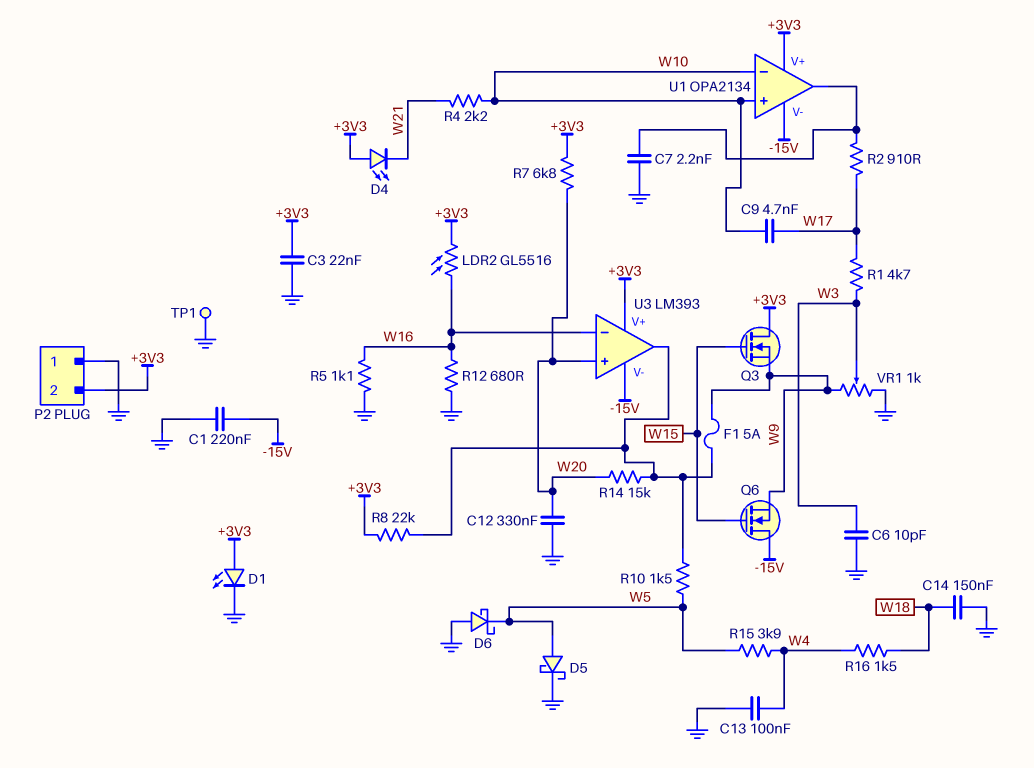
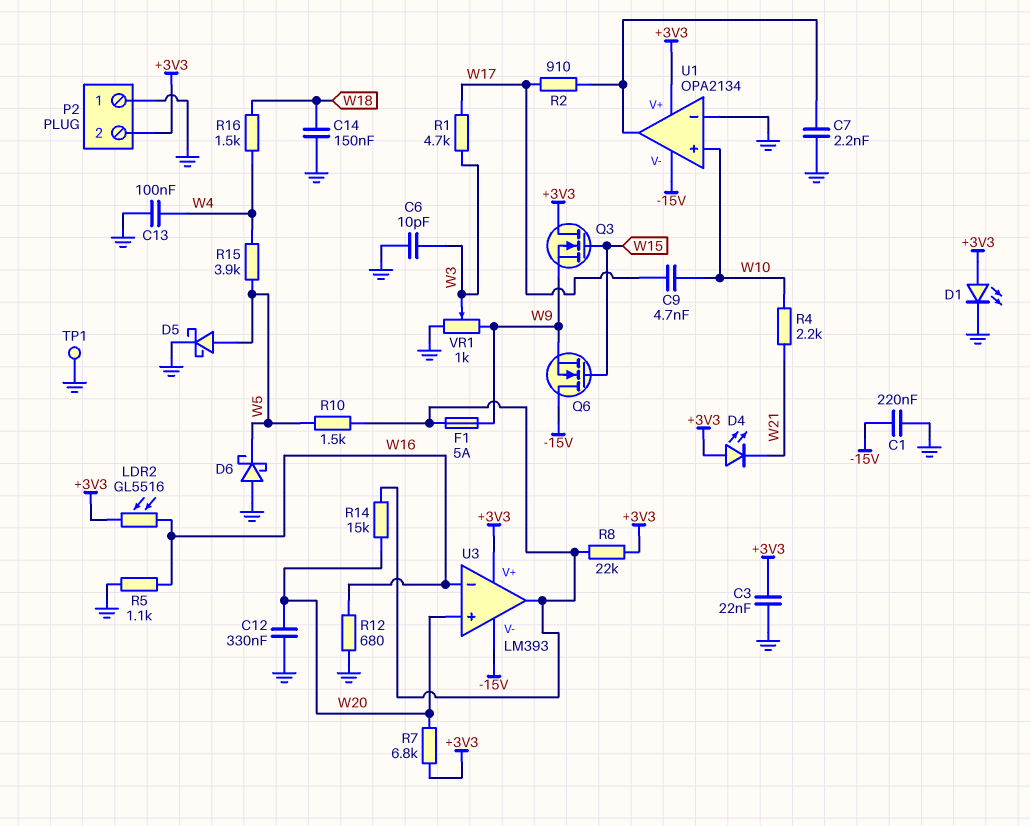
U1 pin in-: W10 -> GND

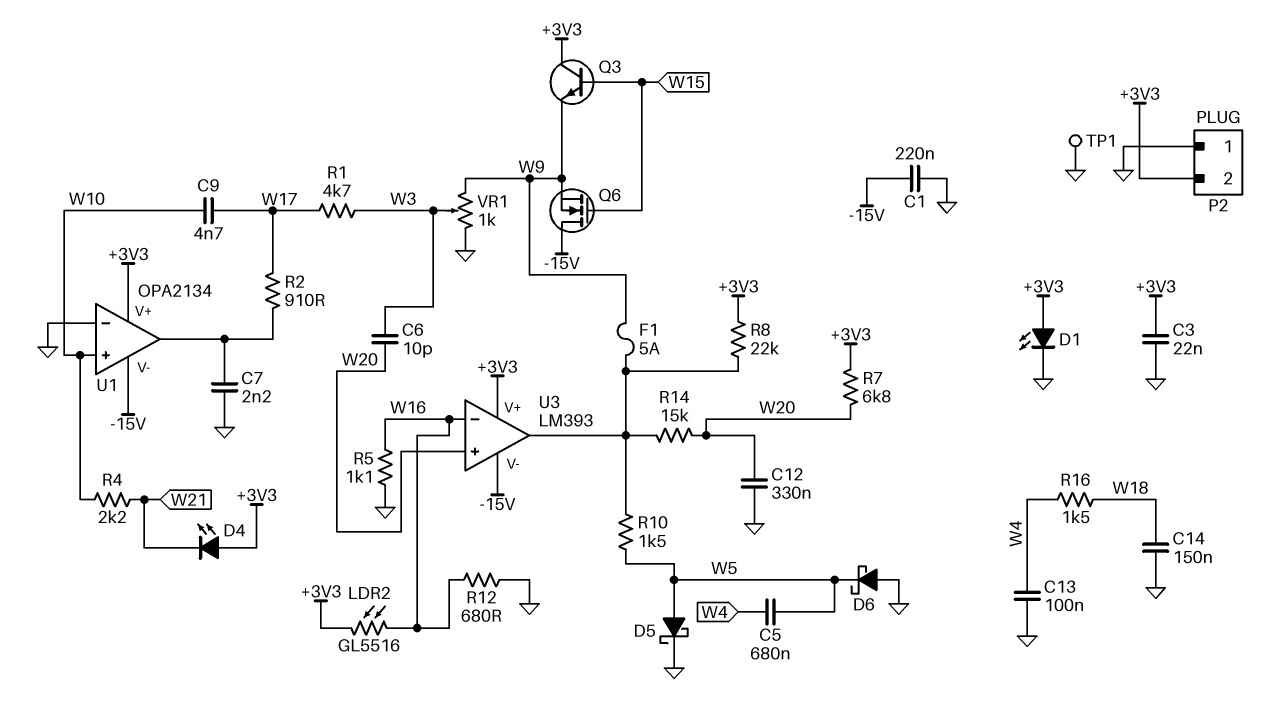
C5: none -> 680nF (W4, W5)
C6: 10pF (GND, W3) -> 10pF (W3, W20)
Q3: NMOS (G W15, D +3V3, S W9) -> NPN (B W15, C +3V3, E W9)
R15: 3.9k (W4, W5) -> none

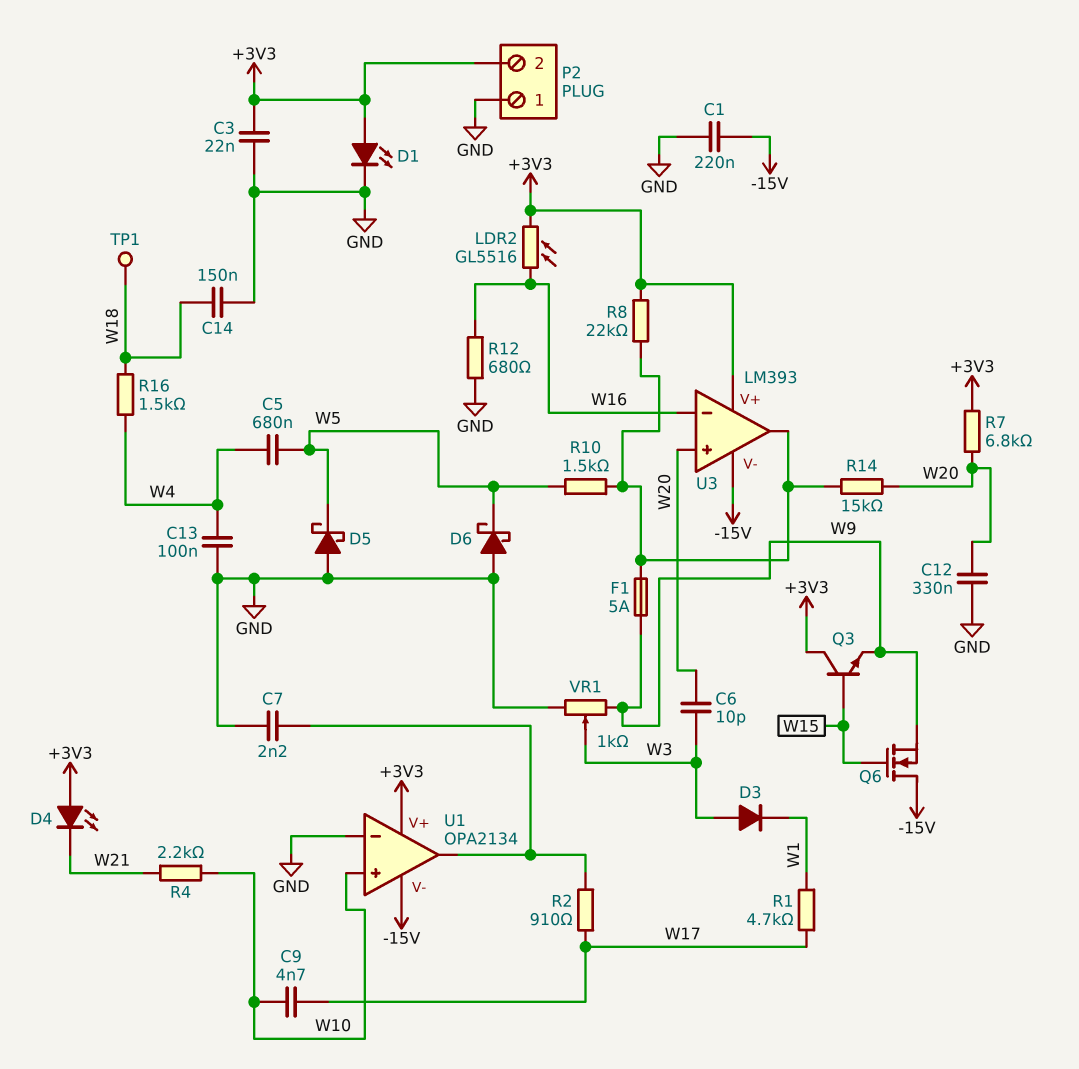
D3: none -> diode (A W3, K W1)
D5: schottky (A W5, K GND) -> schottky (A GND, K W5)
R1: 4.7k (W3, W17) -> 4.7k (W1, W17)
R5: 1.1k (GND, W16) -> none
TP1: test point (GND) -> test point (W18)

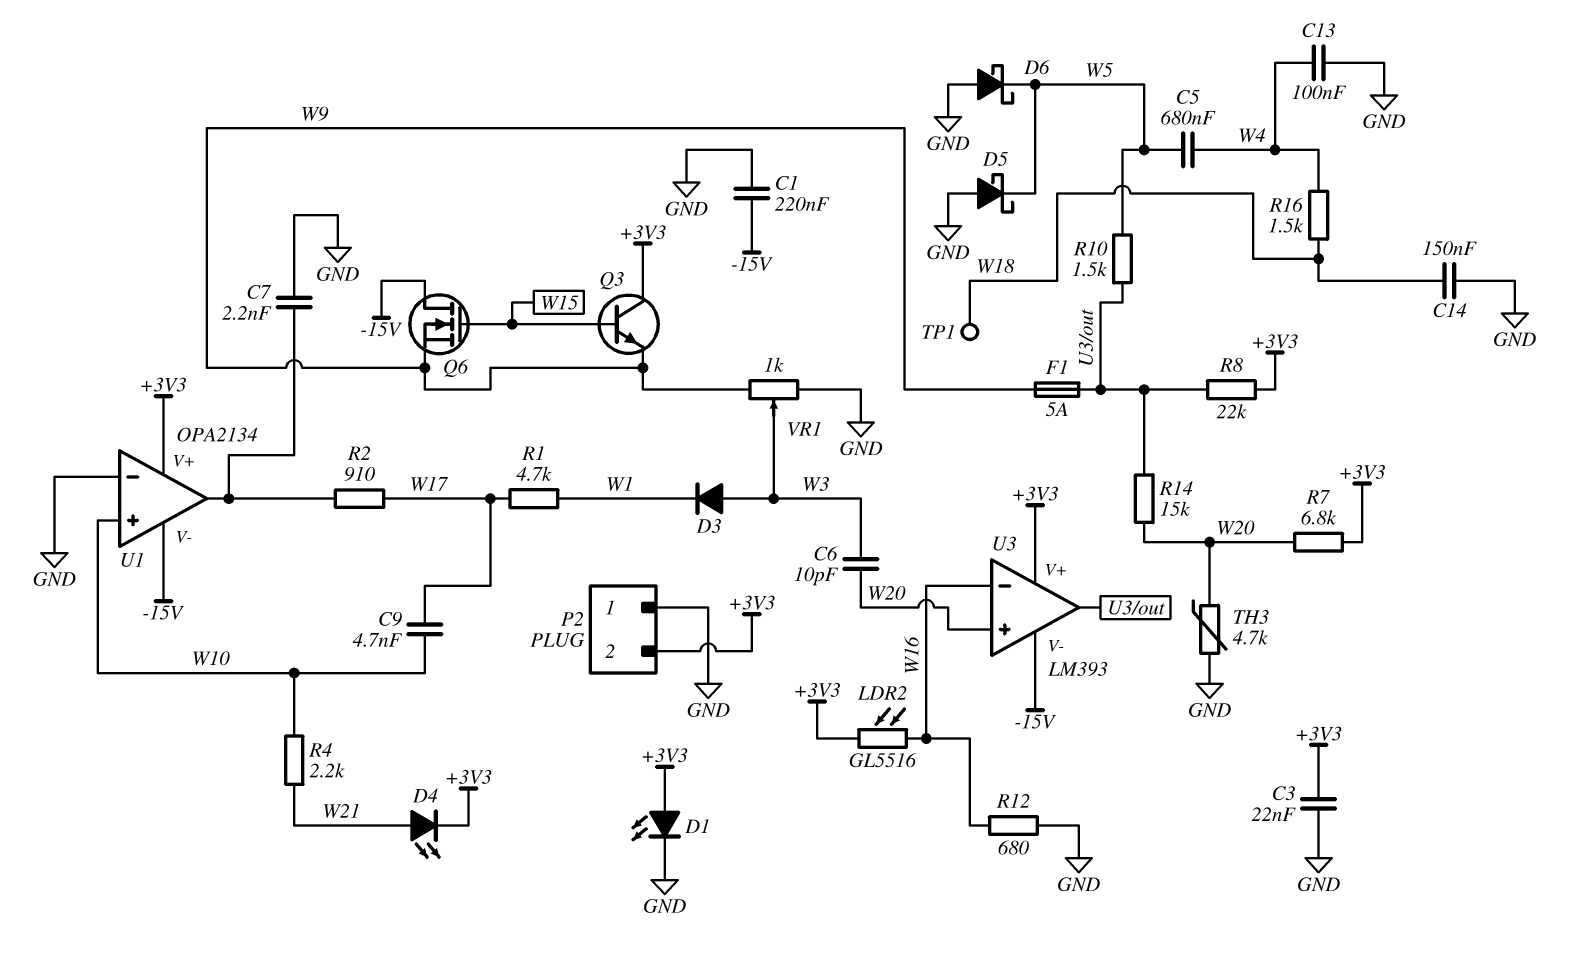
C12: 330nF (GND, W20) -> none
D4: LED (A +3V3, K W21) -> LED (A W21, K +3V3)
TH3: none -> 4.7k (GND, W20)

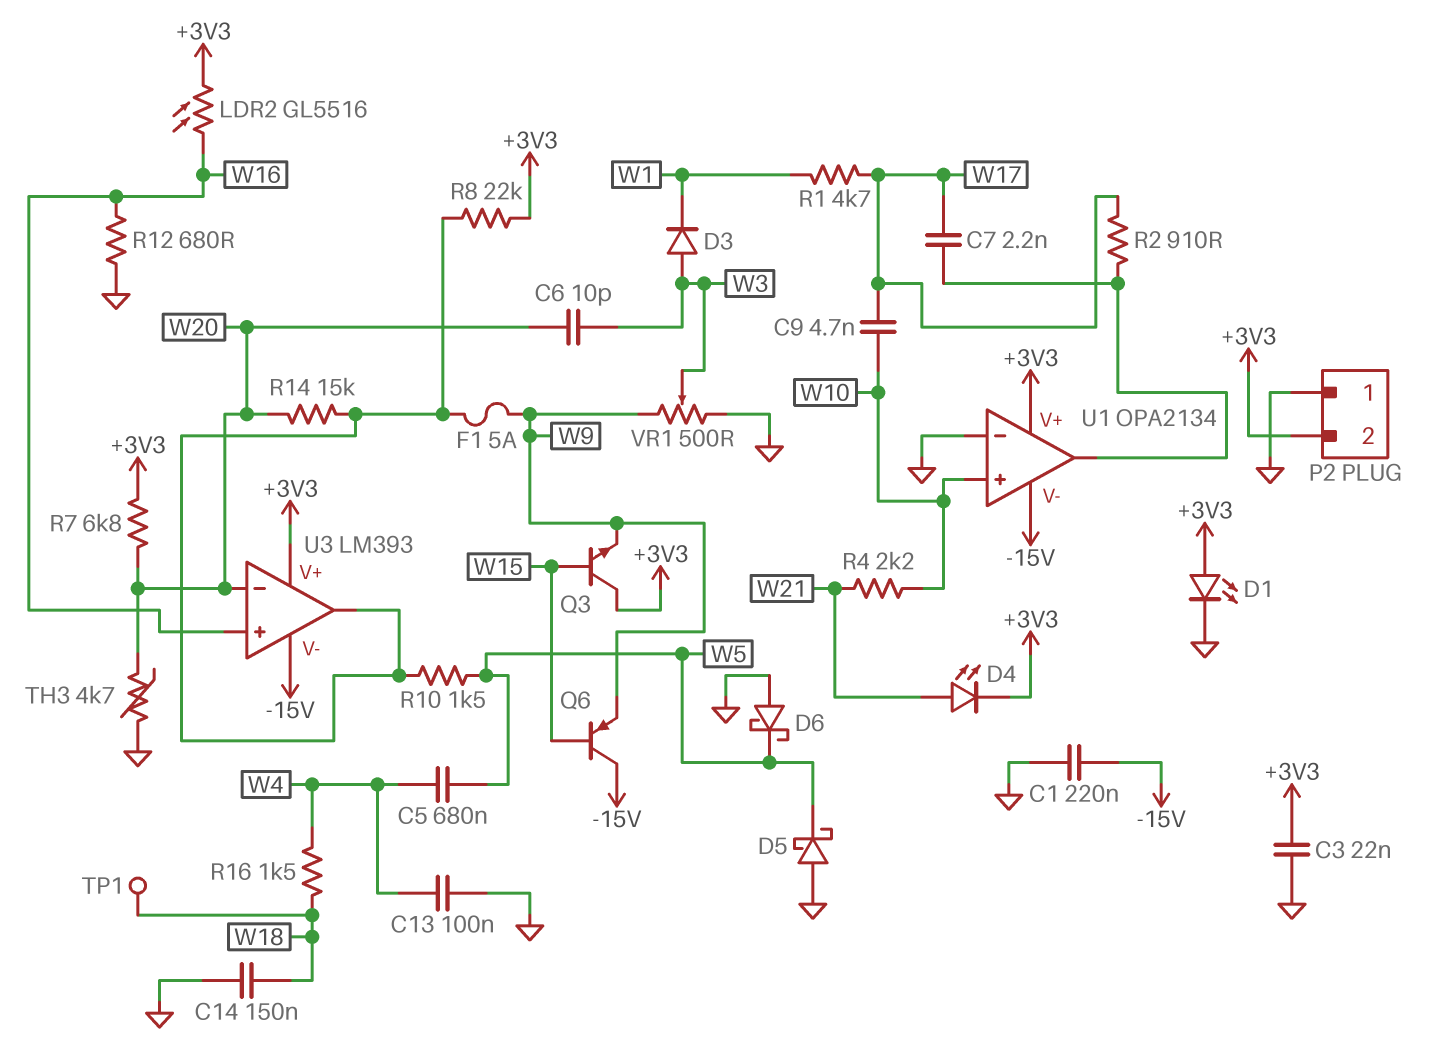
C7: 2.2nF (GND, U1/out) -> 2.2nF (U1/out, W17)
Q6: NMOS (G W15, D -15V, S W9) -> PNP (B W15, C -15V, E W9)
U3 pin in+: W20 -> W16
U3 pin in-: W16 -> W20
VR1: 1k (GND, W9, wiper W3) -> 500 (GND, W9, wiper W3)

